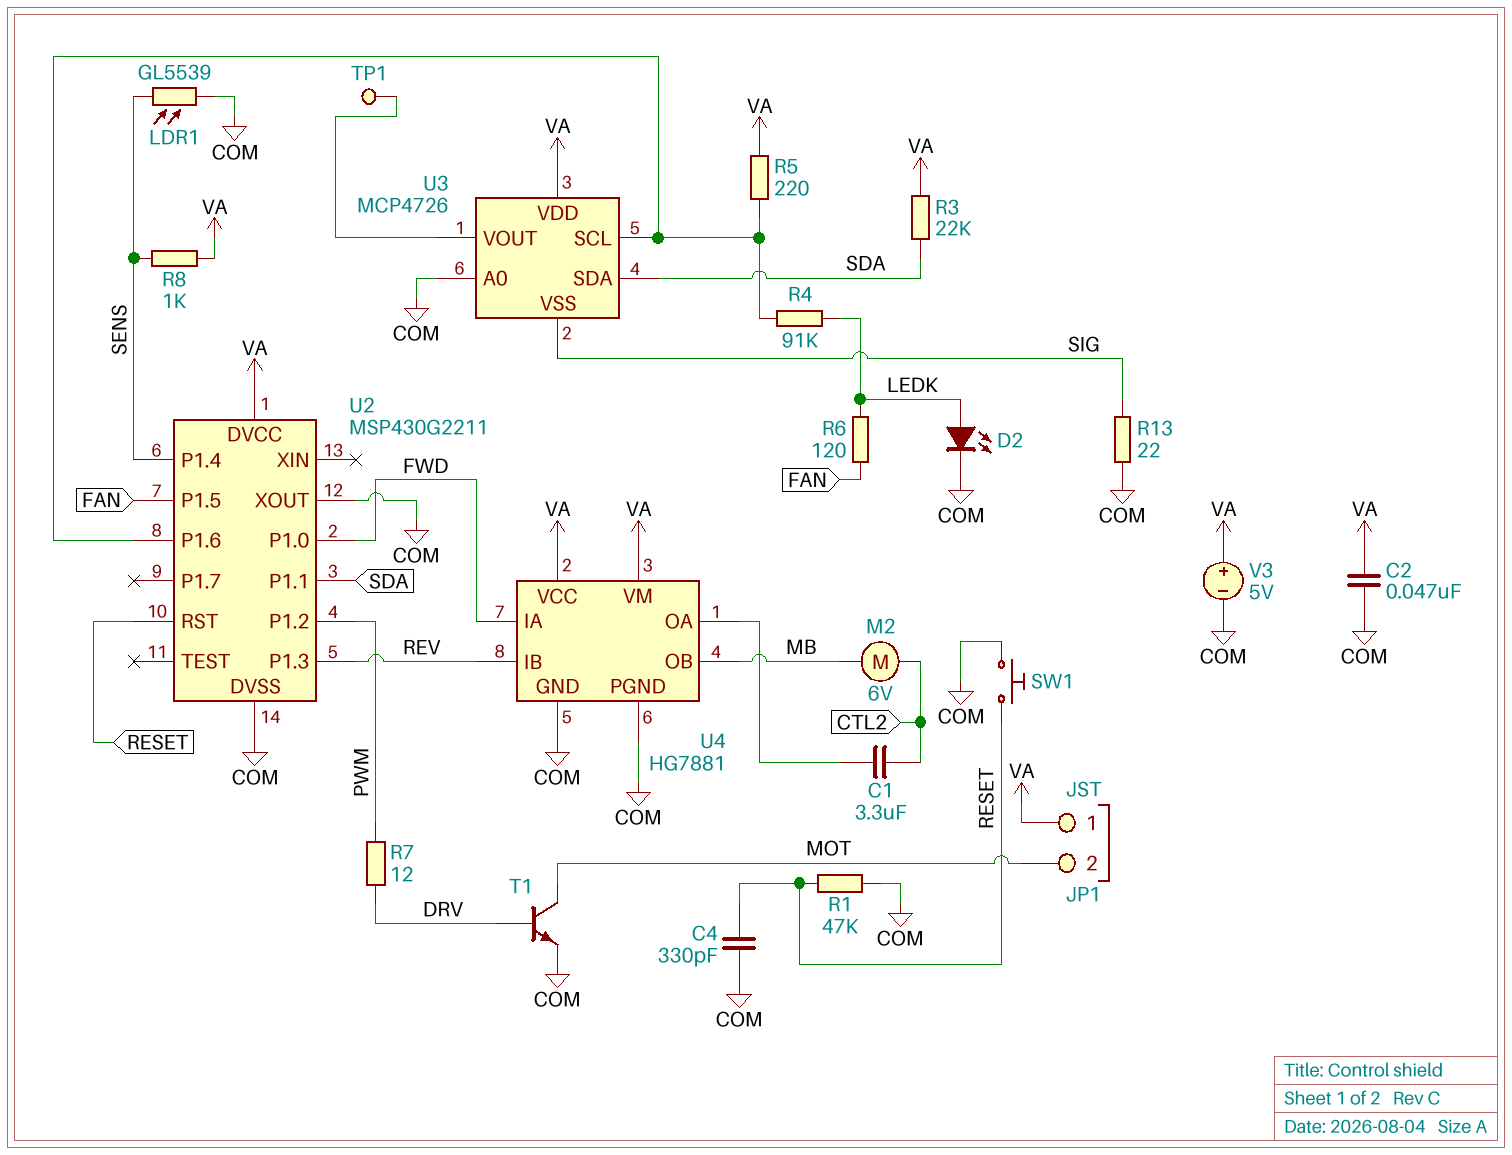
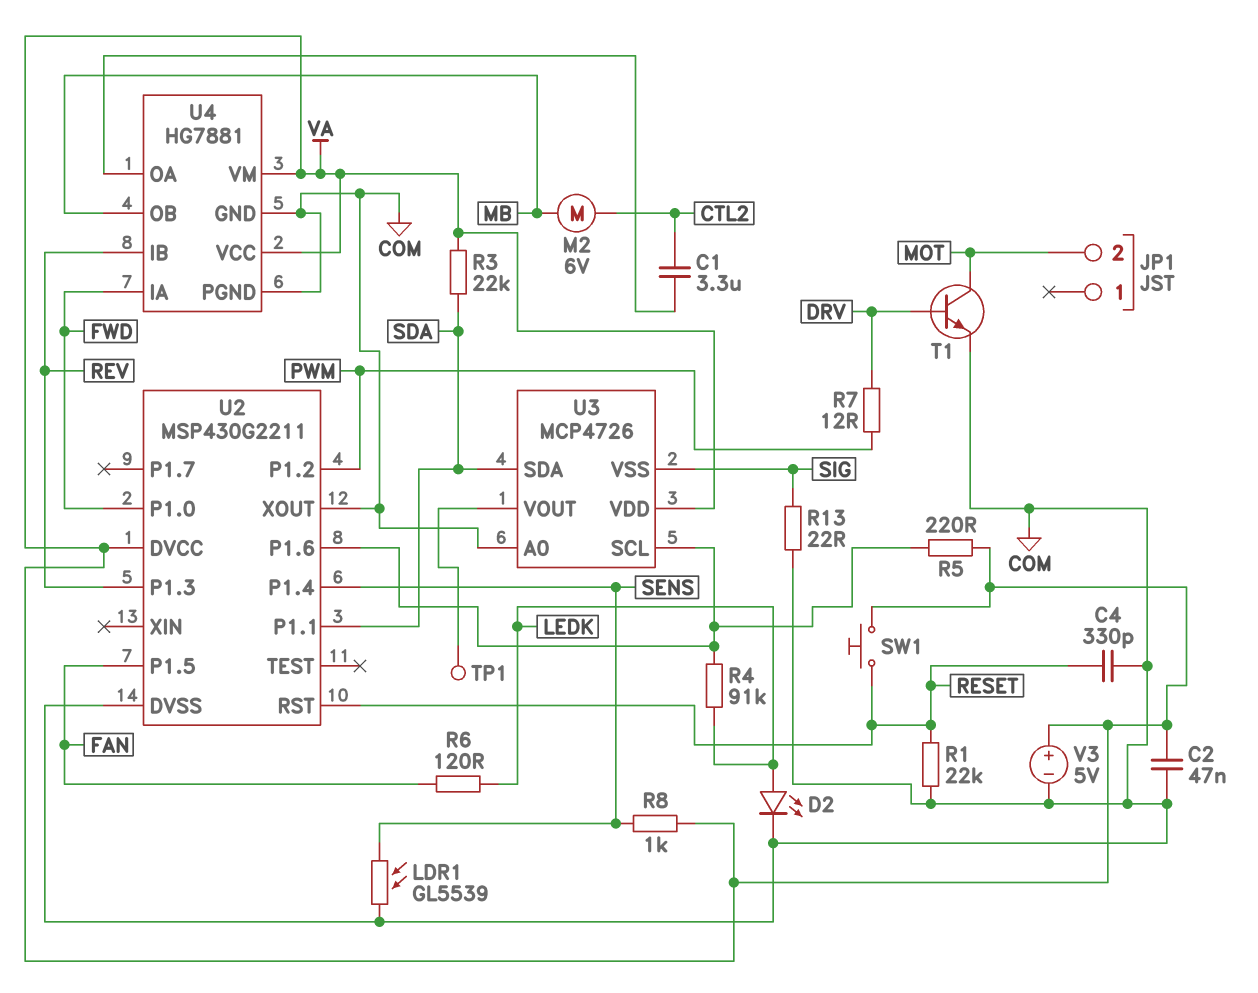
JP1 pin 1: VA -> none
R1: 47k (COM, RESET) -> 22k (COM, RESET)
SW1: button (COM, RESET) -> button (RESET, VA)

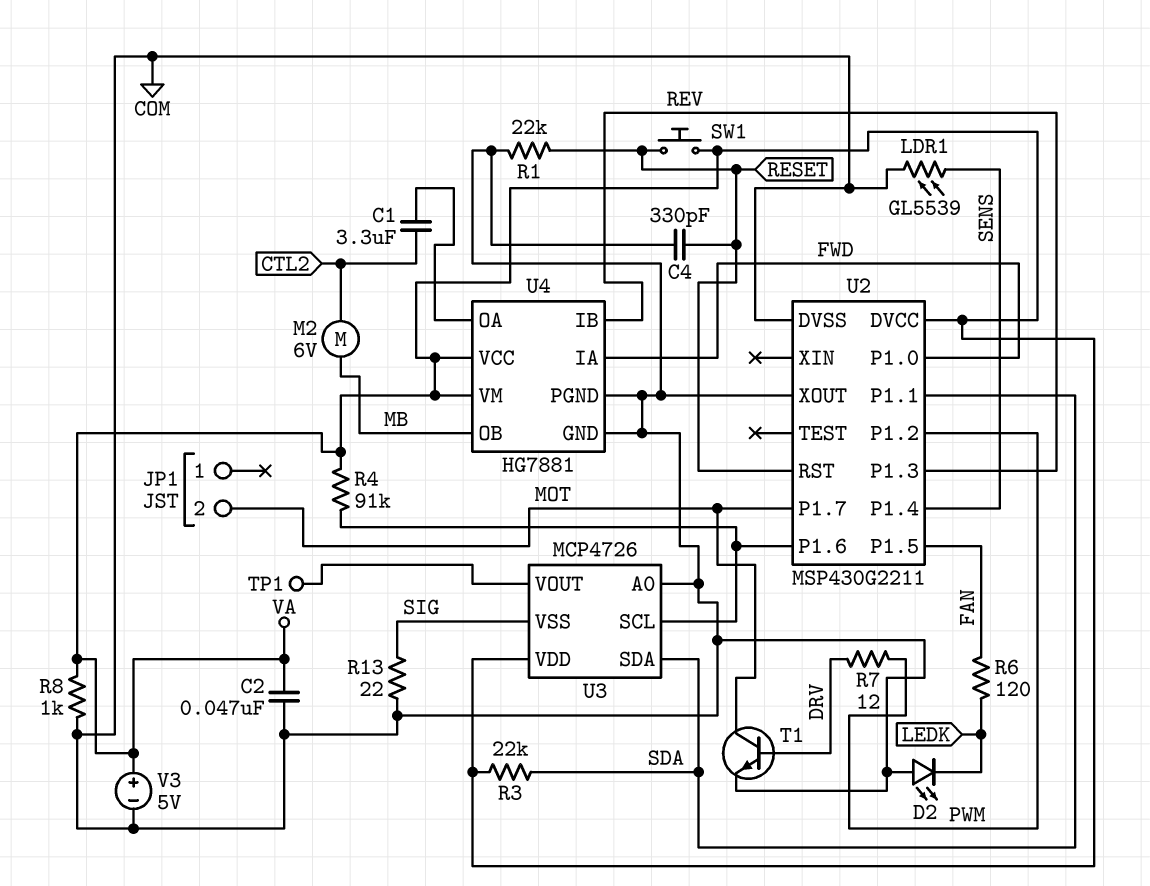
D2: LED (A LEDK, K COM) -> LED (A COM, K LEDK)
R4: 91k (LEDK, U2/P1.6) -> 91k (U2/P1.6, VA)
R5: 220 (U2/P1.6, VA) -> none
R8: 1k (SENS, VA) -> 1k (COM, VA)
U2 pin P1.7: none -> MOT

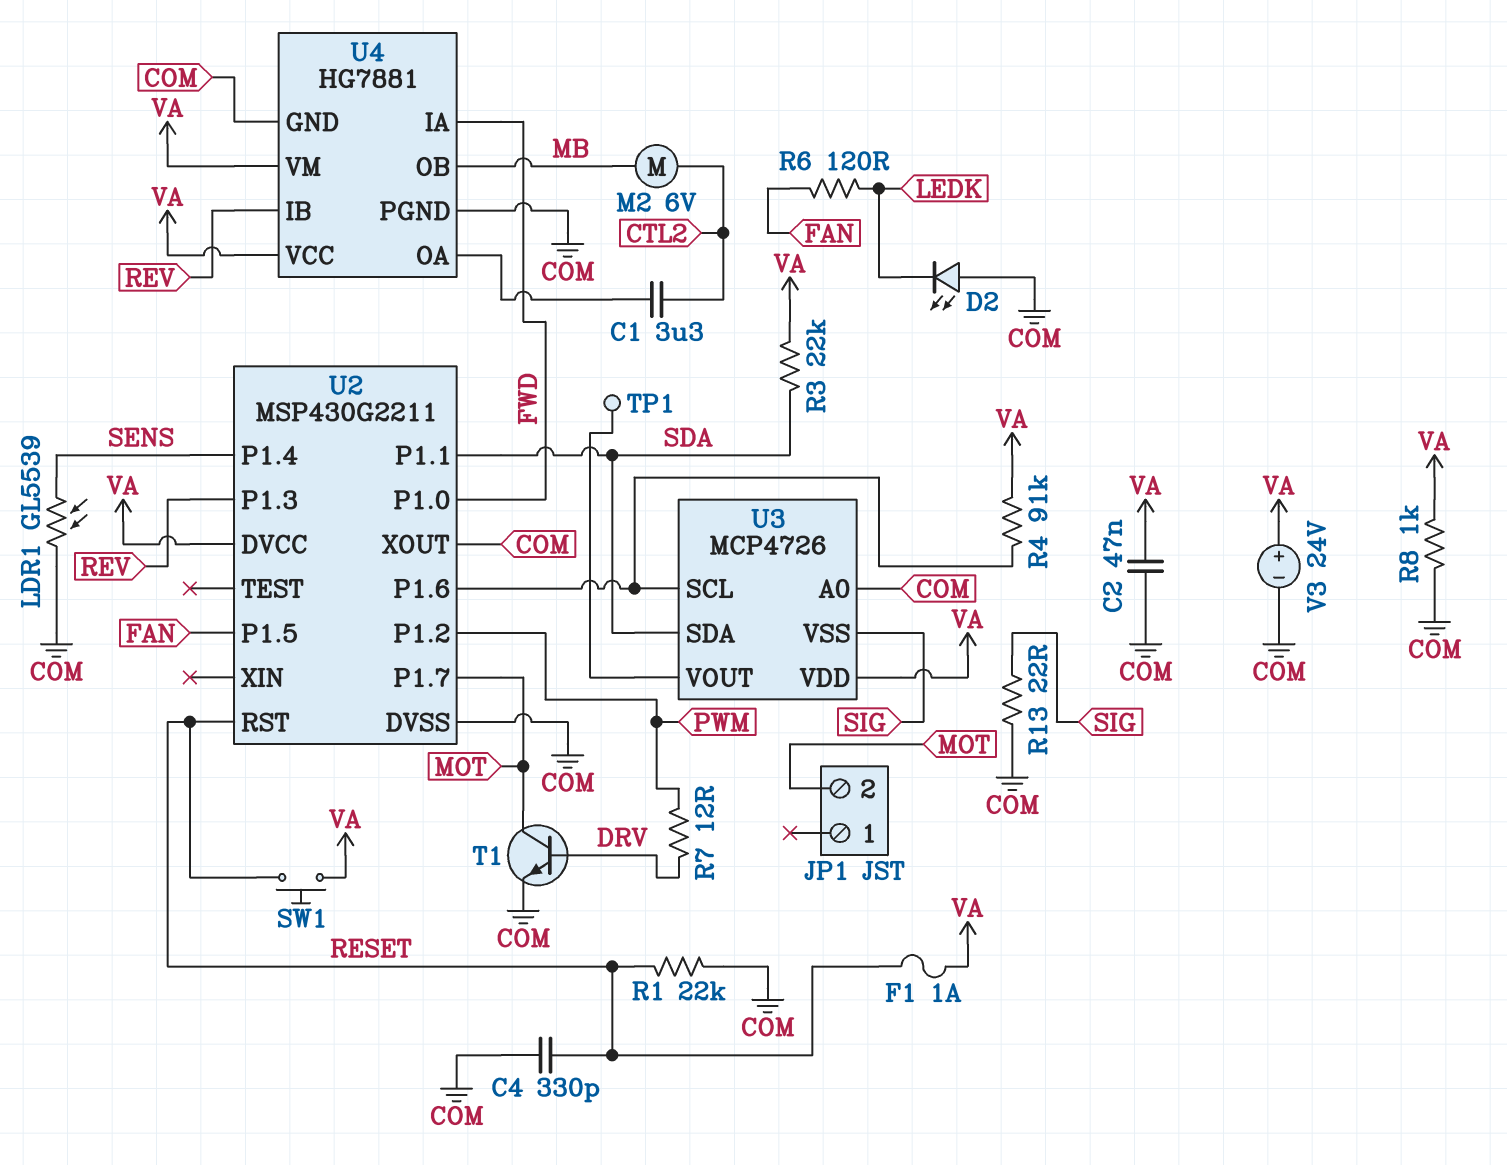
F1: none -> 1A (RESET, VA)
V3: 5V (plus VA, minus COM) -> 24V (plus VA, minus COM)

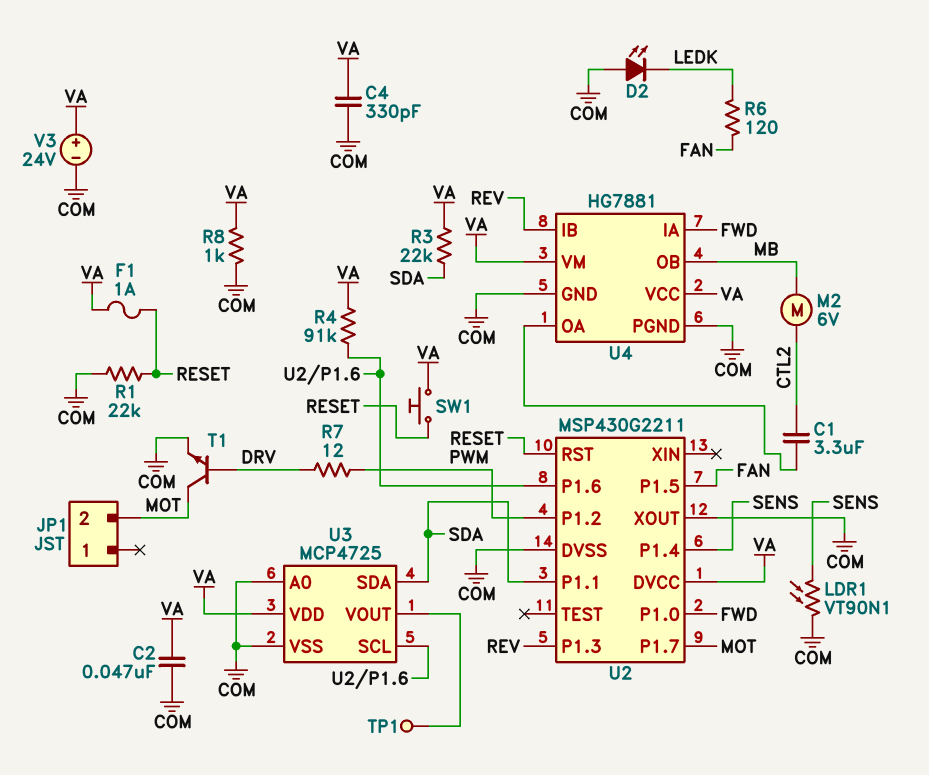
C4: 330pF (COM, RESET) -> 330pF (COM, VA)
LDR1: GL5539 (COM, SENS) -> VT90N1 (COM, SENS)
R13: 22 (COM, SIG) -> none
U3: MCP4726 -> MCP4725
U3 pin VSS: SIG -> COM

